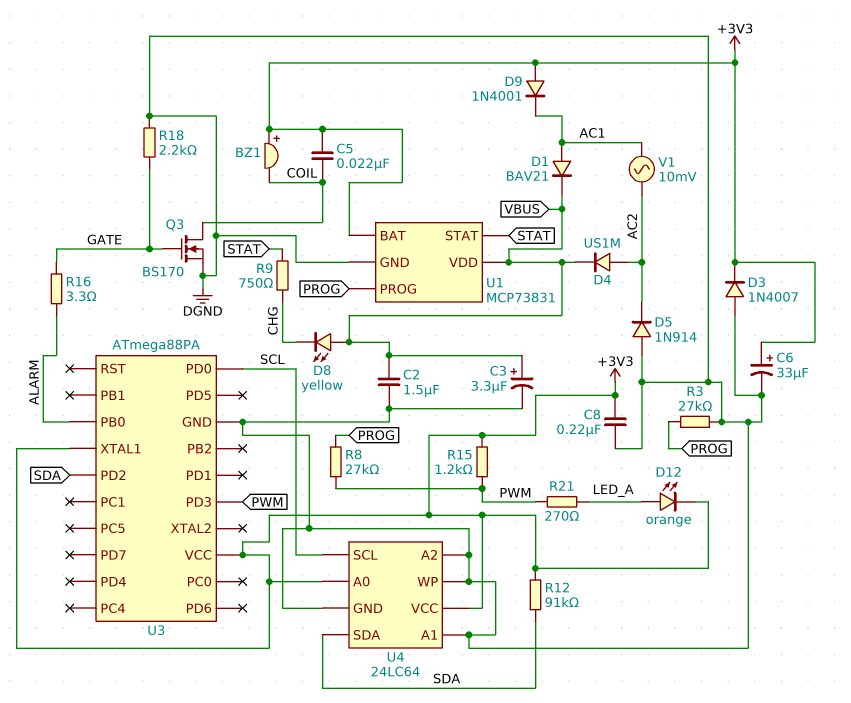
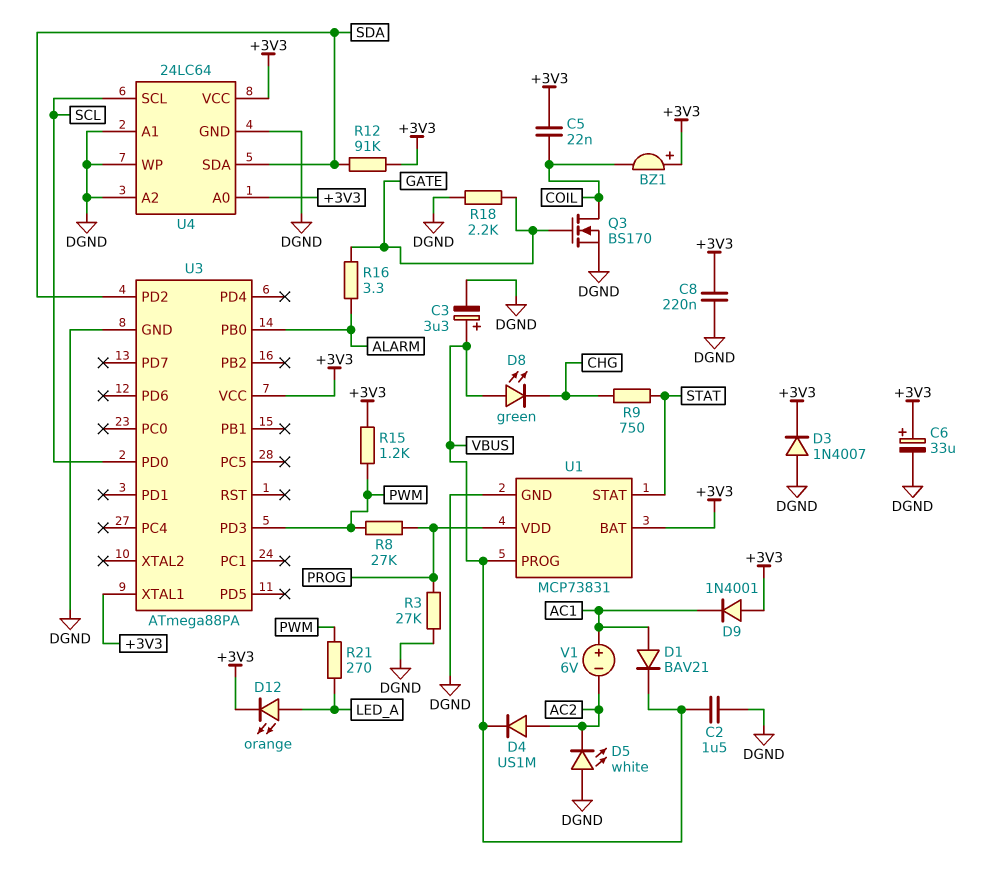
D5: diode 1N914 (A DGND, K AC2) -> LED white (A DGND, K AC2)
D8: LED yellow (A VBUS, K CHG) -> LED green (A VBUS, K CHG)
U1 pin PROG: PROG -> VBUS
U1 pin VDD: VBUS -> PROG
V1: AC 10mV (AC1, AC2) -> 6V (plus AC1, minus AC2)

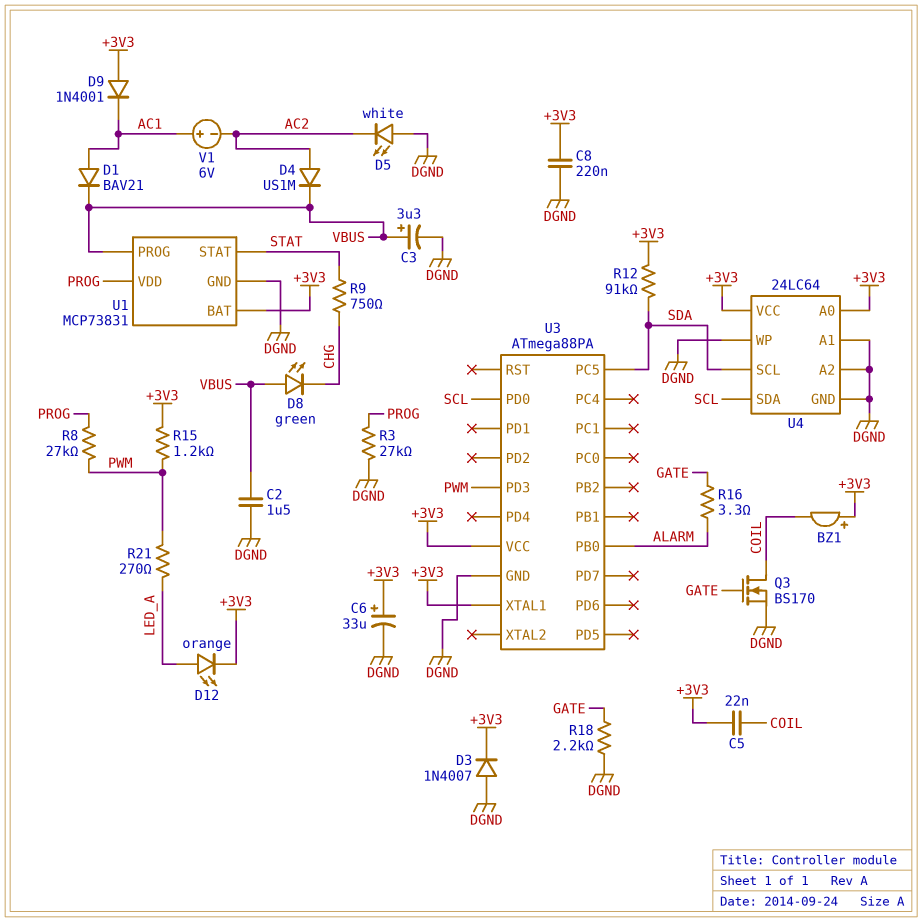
U3 pin PC5: none -> SDA
U3 pin PD2: SDA -> none
U4 pin SCL: SCL -> SDA
U4 pin SDA: SDA -> SCL

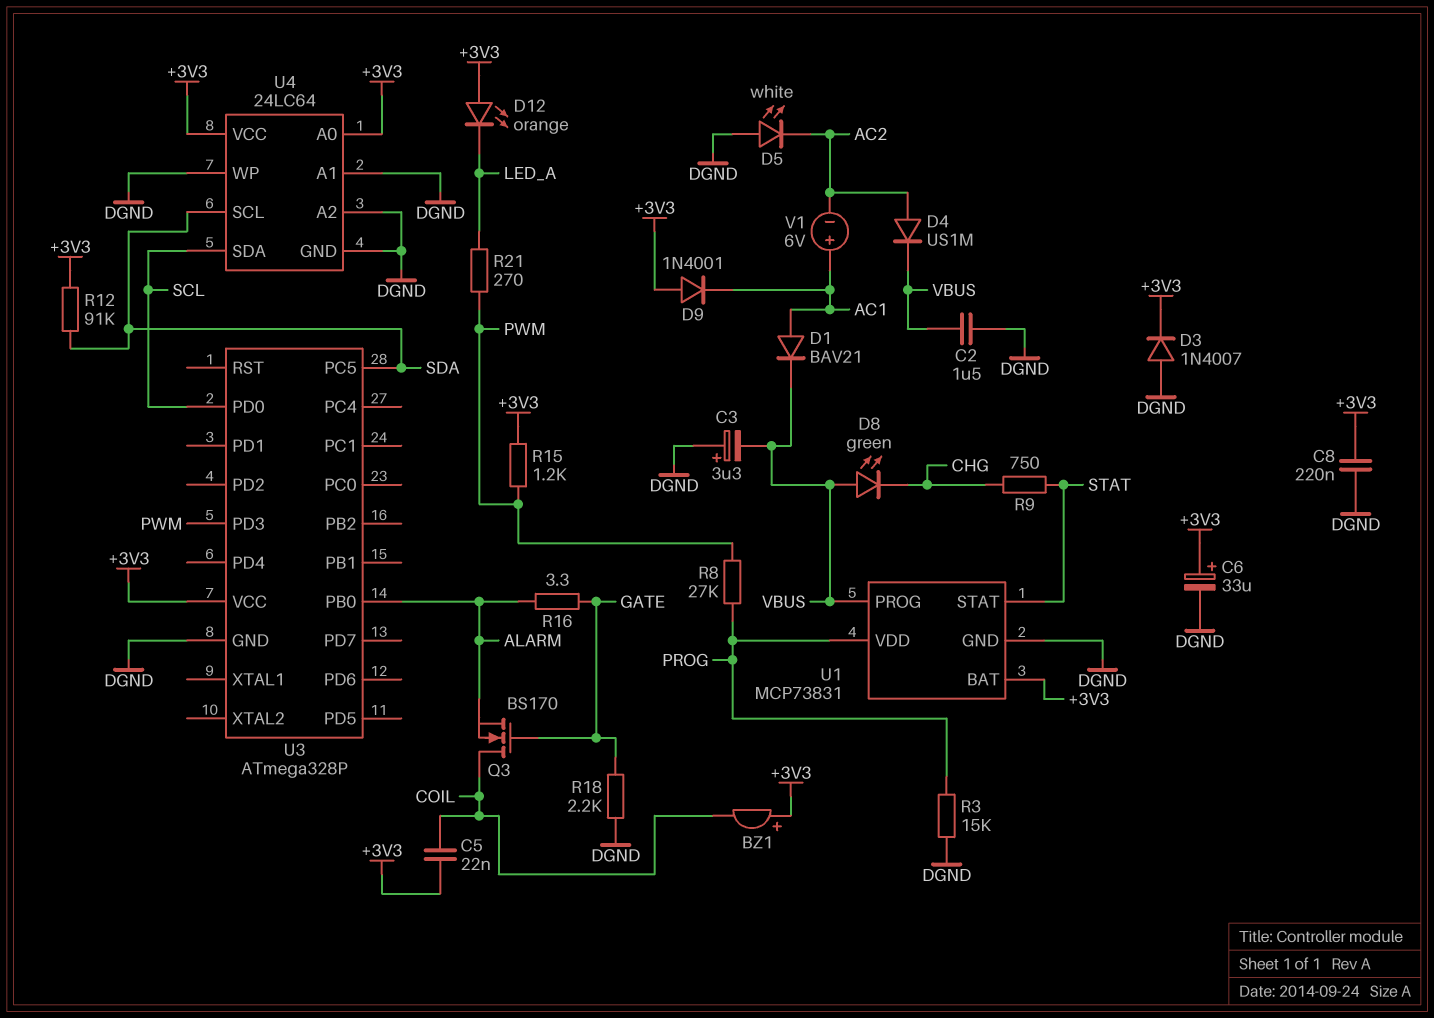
C3: 3.3uF (plus VBUS, minus DGND) -> 3.3uF (plus DGND, minus VBUS)
D12: LED orange (A LED_A, K +3V3) -> LED orange (A +3V3, K LED_A)
Q3: NMOS BS170 (G GATE, D COIL, S DGND) -> NMOS BS170 (G GATE, D COIL, S ALARM)
R3: 27k (DGND, PROG) -> 15k (DGND, PROG)
U3: ATmega88PA -> ATmega328P
U3 pin XTAL1: +3V3 -> none

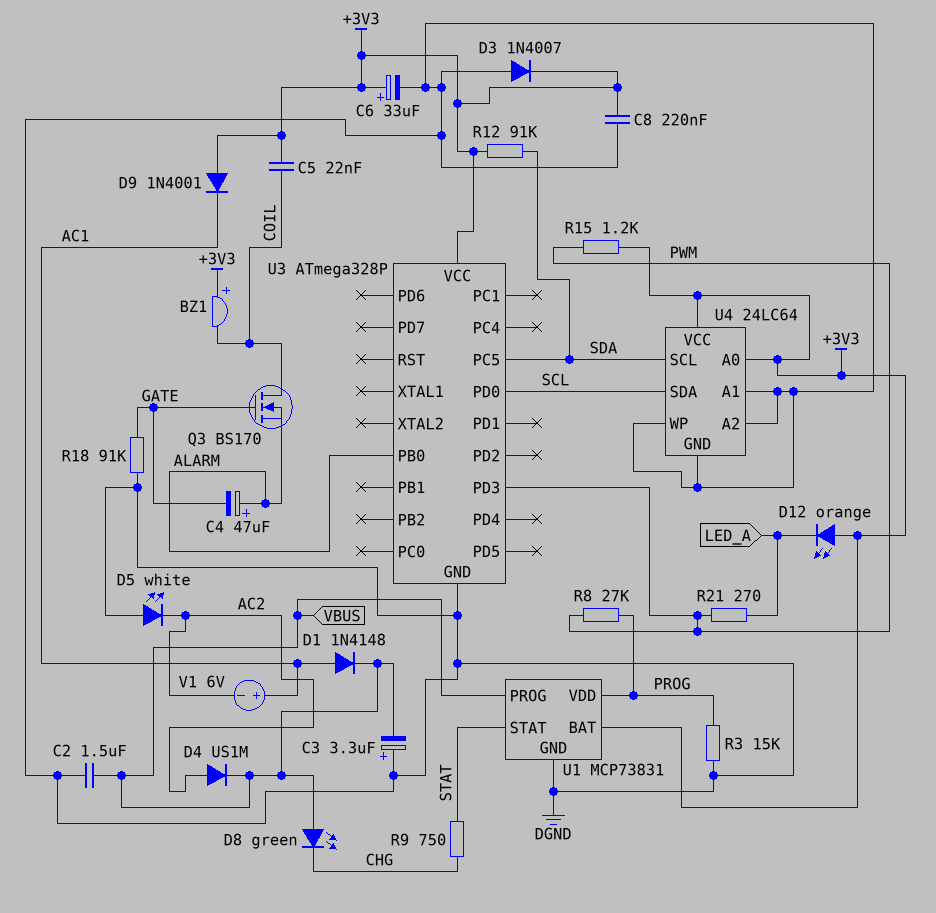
C4: none -> 47uF (plus ALARM, minus GATE)
D1: diode BAV21 (A AC1, K VBUS) -> diode 1N4148 (A AC1, K VBUS)
R16: 3.3 (ALARM, GATE) -> none
R18: 2.2k (DGND, GATE) -> 91k (DGND, GATE)

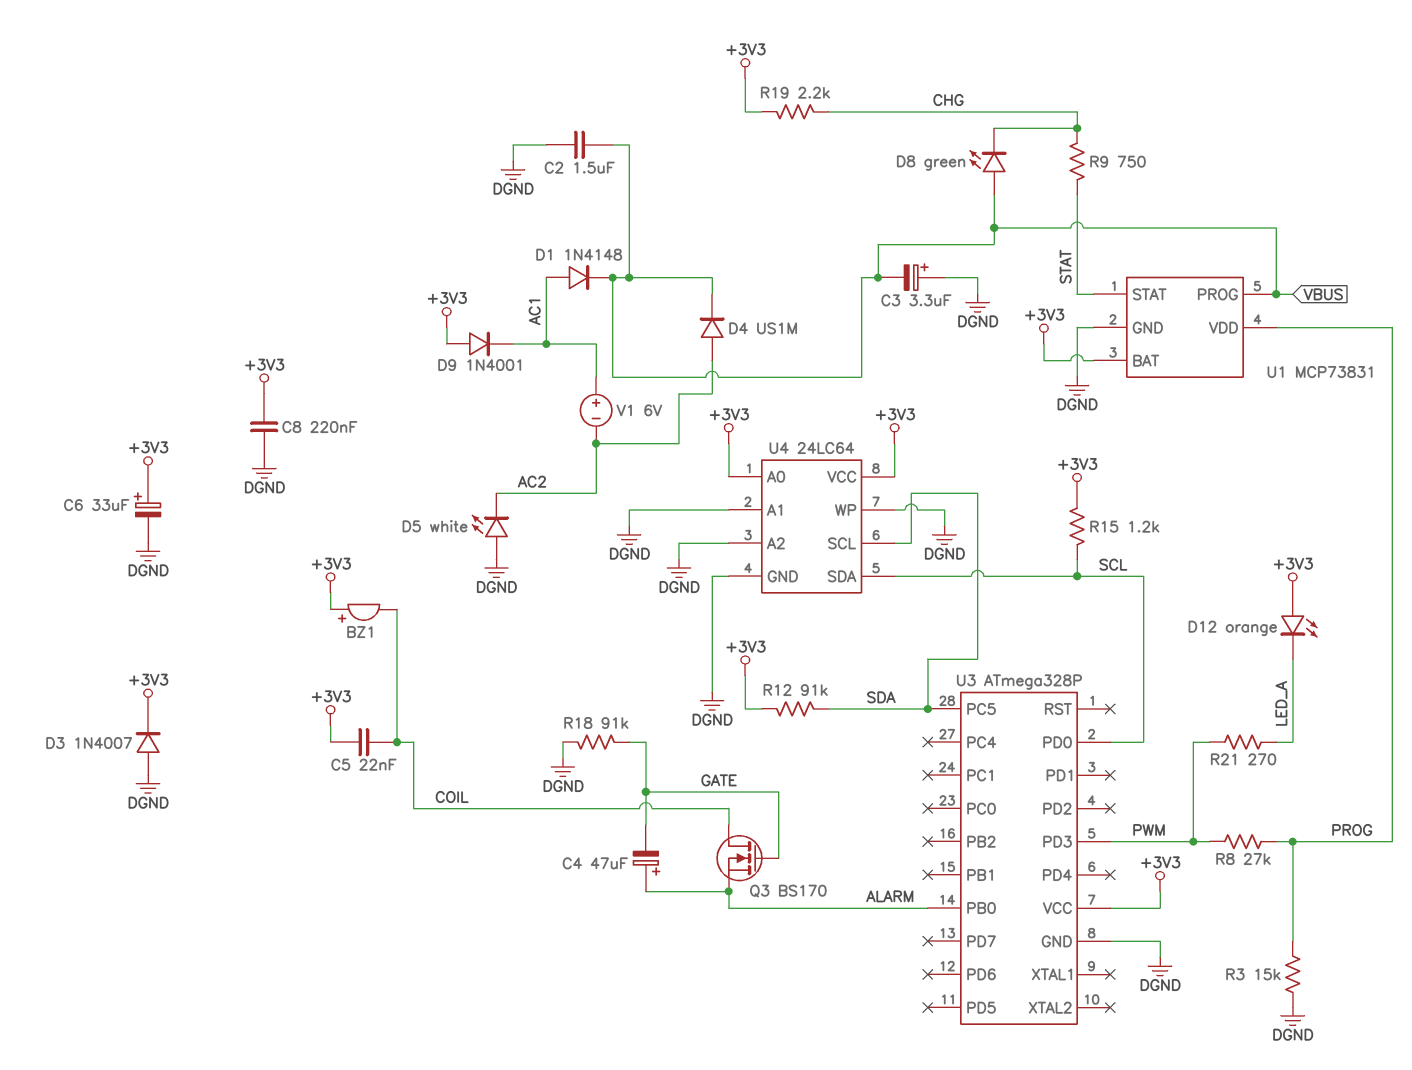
R15: 1.2k (+3V3, PWM) -> 1.2k (+3V3, SCL)
R19: none -> 2.2k (+3V3, CHG)

